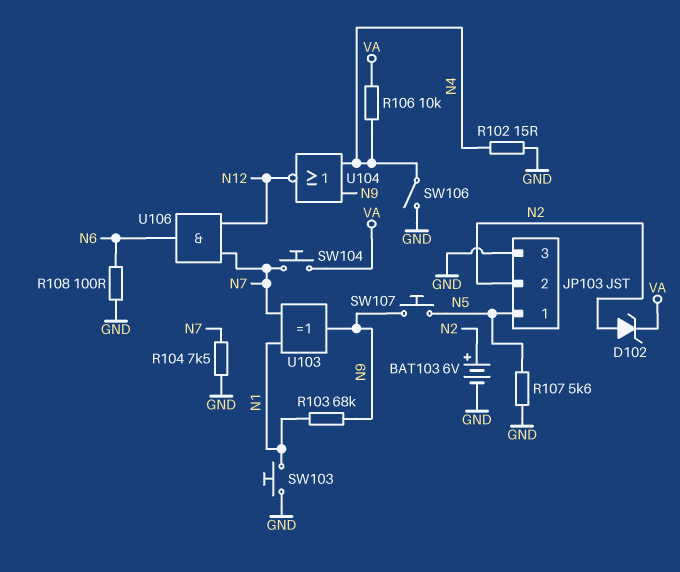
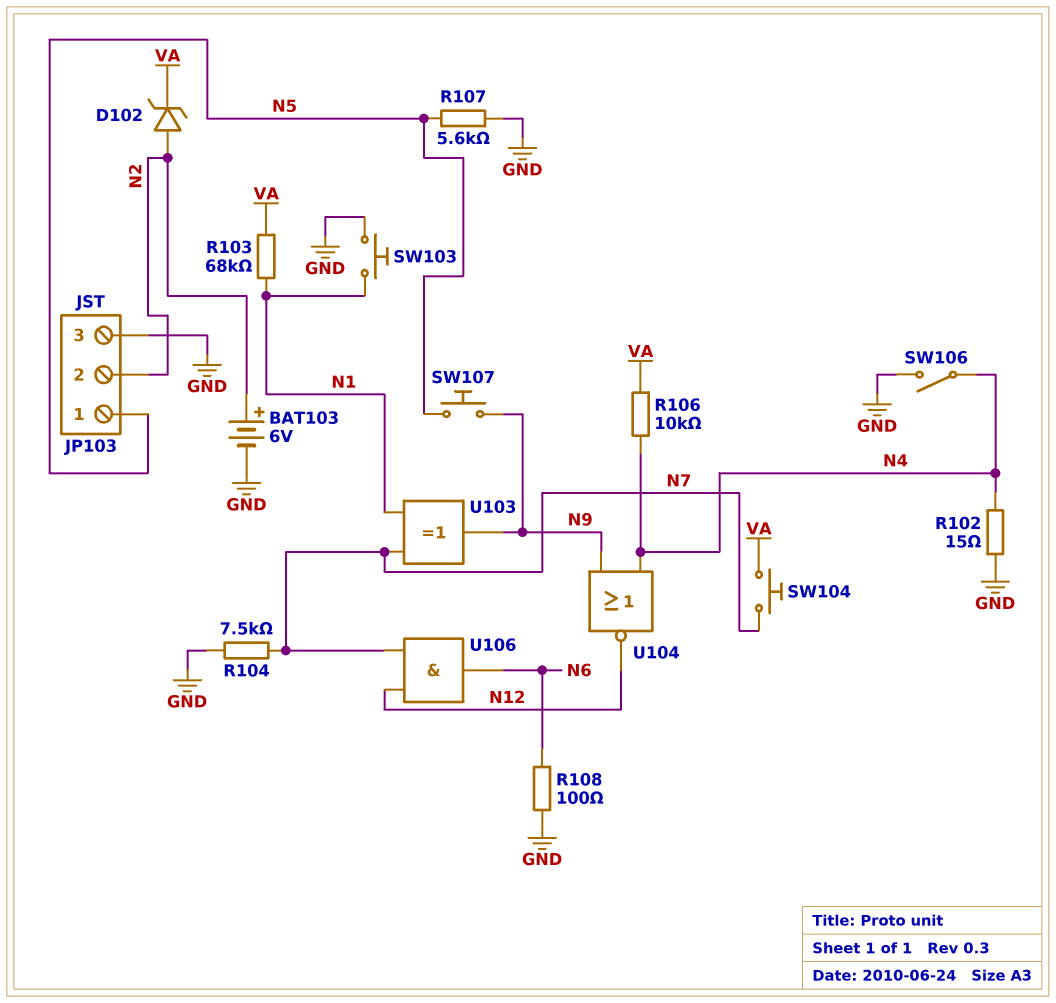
R103: 68k (N1, N9) -> 68k (N1, VA)

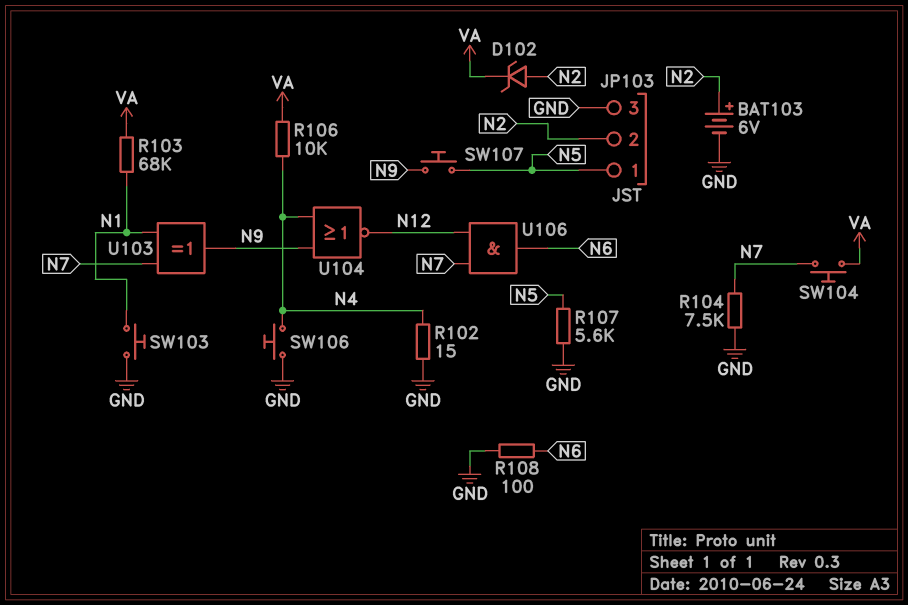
SW106: switch (GND, N4) -> button (GND, N4)

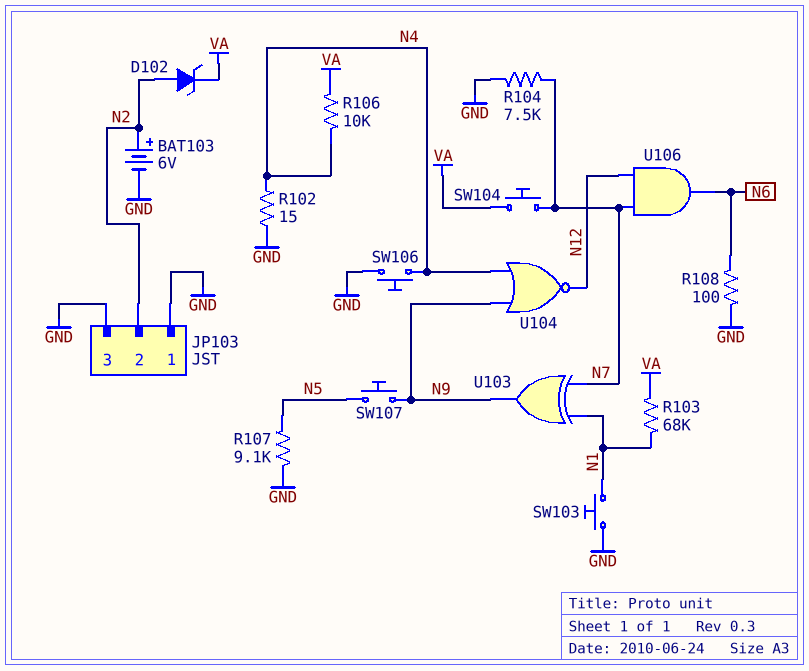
JP103 pin 1: N5 -> GND
R107: 5.6k (GND, N5) -> 9.1k (GND, N5)

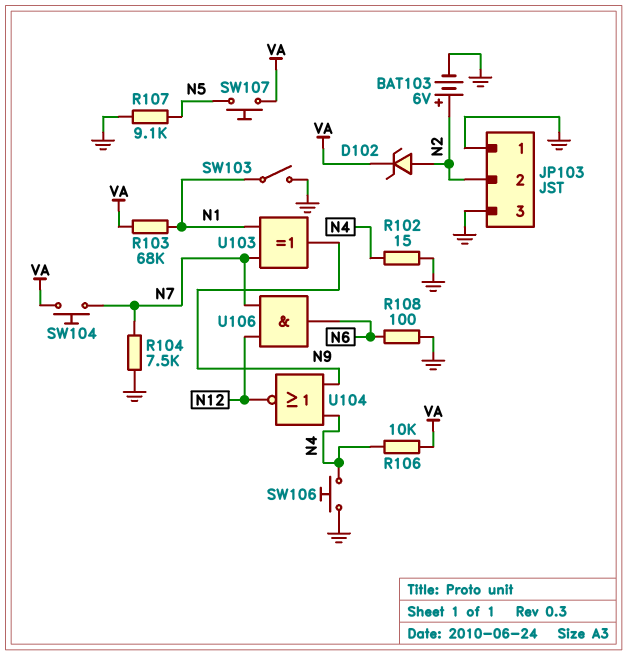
SW103: button (GND, N1) -> switch (GND, N1)
SW107: button (N5, N9) -> button (N5, VA)

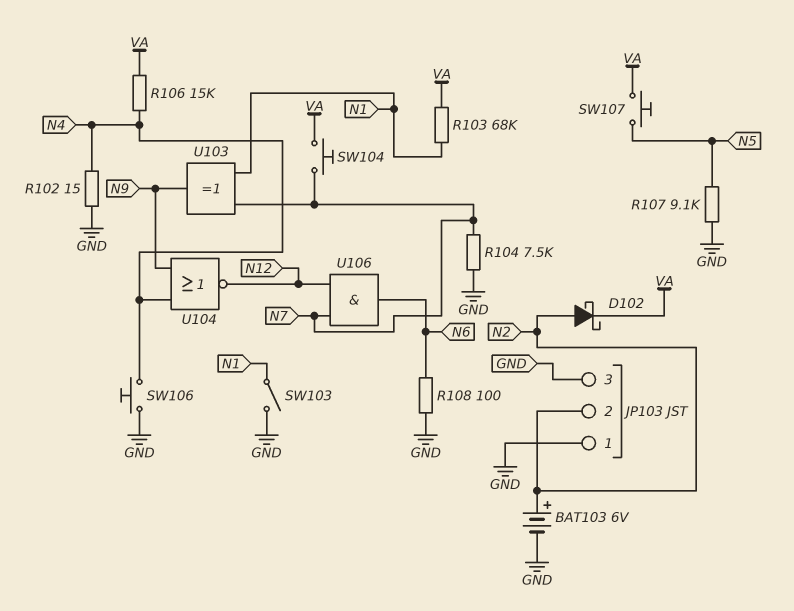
D102: zener (A N2, K VA) -> schottky (A N2, K VA)
R106: 10k (N4, VA) -> 15k (N4, VA)

